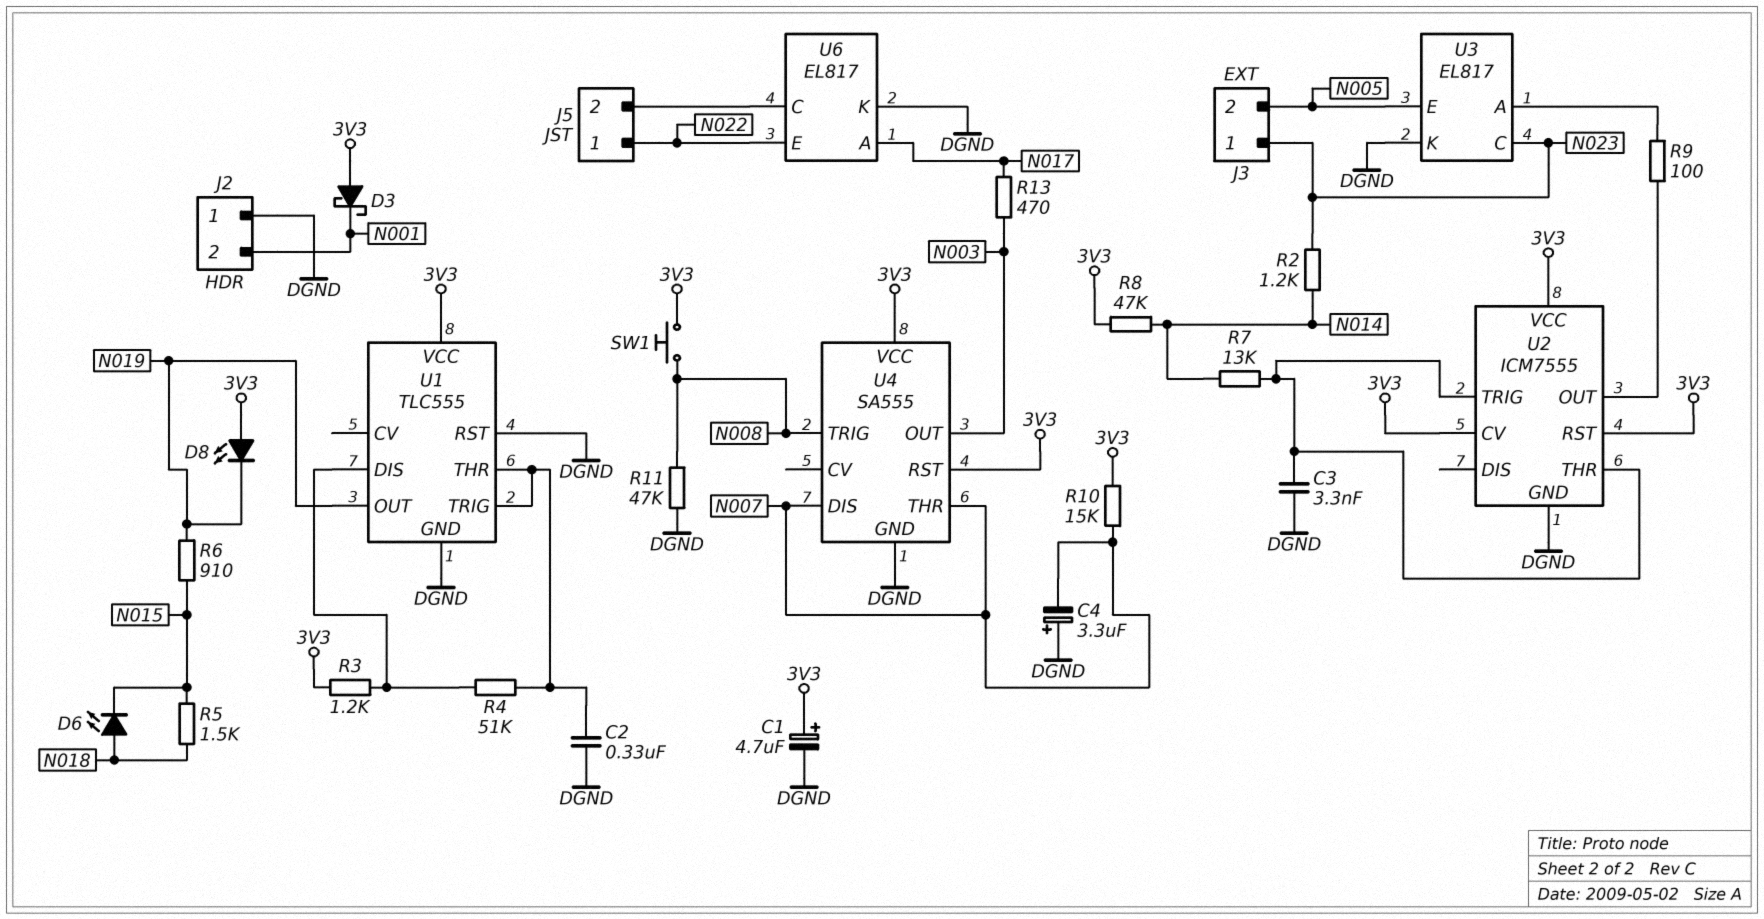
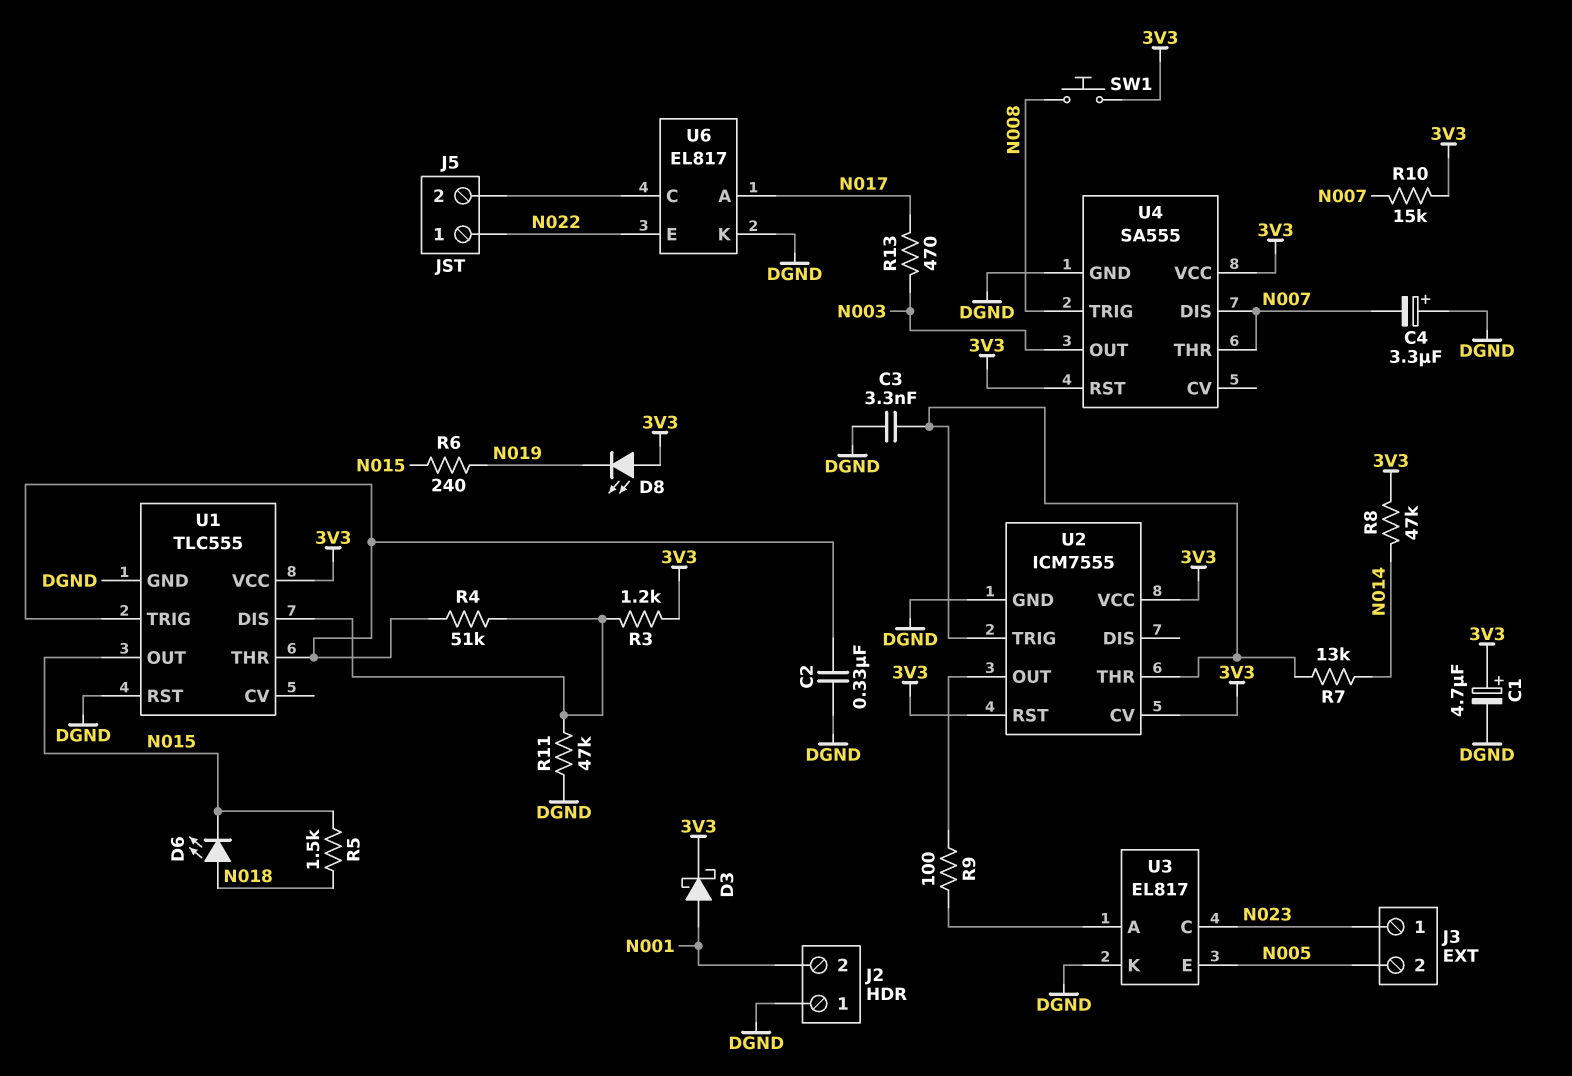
D3: schottky (A 3V3, K N001) -> schottky (A N001, K 3V3)
R2: 1.2k (N014, N023) -> none
R6: 910 (N015, N019) -> 240 (N015, N019)
R11: 47k (DGND, N008) -> 47k (DGND, U1/DIS)
U1 pin OUT: N019 -> N015

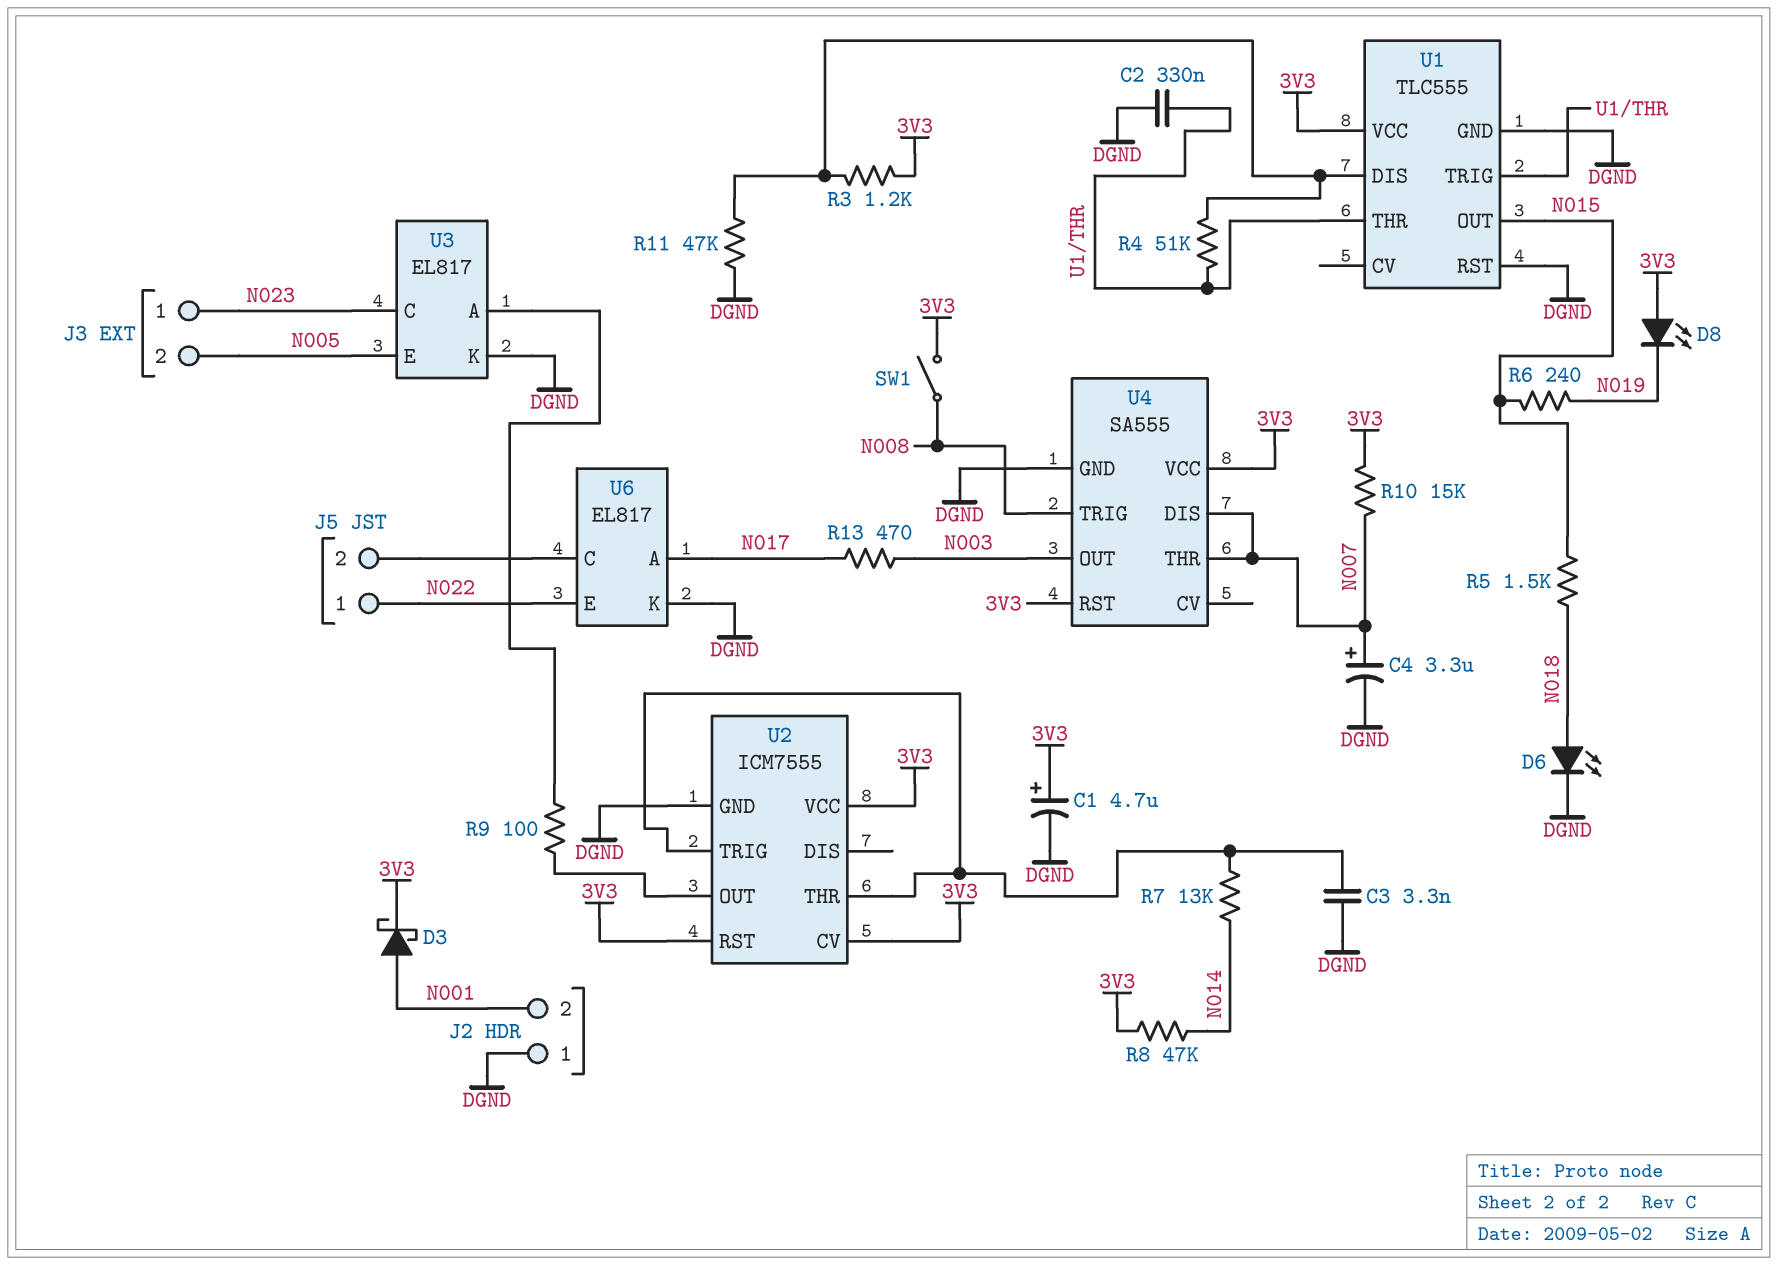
C4: 3.3uF (plus DGND, minus N007) -> 3.3uF (plus N007, minus DGND)
D6: LED (A N018, K N015) -> LED (A N018, K DGND)
SW1: button (3V3, N008) -> switch (3V3, N008)

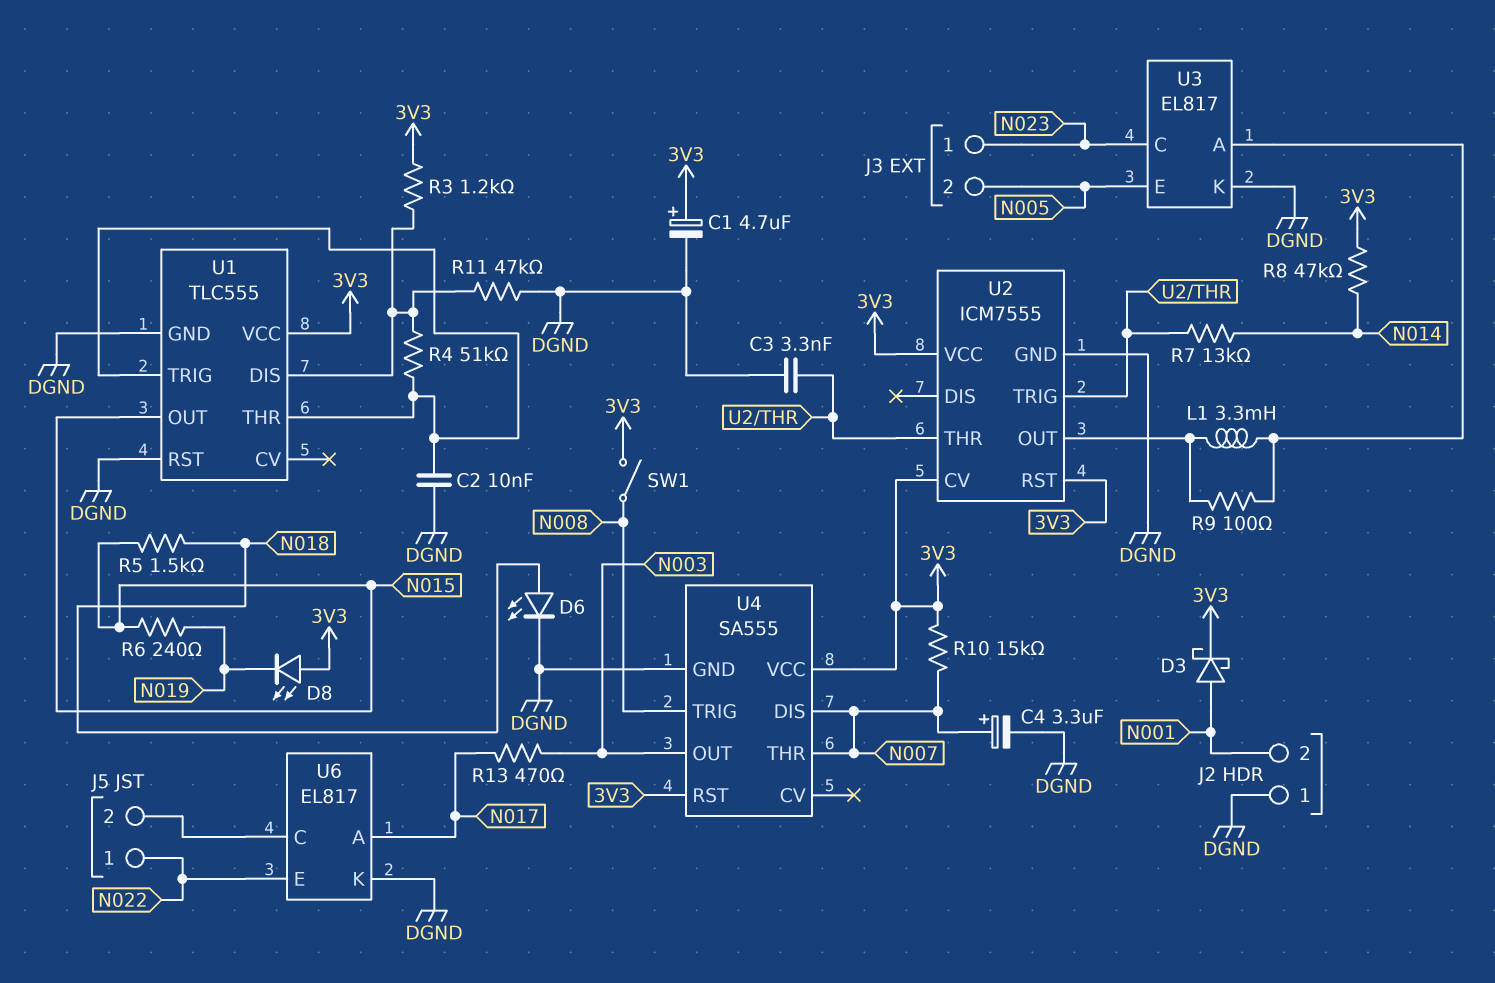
C2: 330nF (DGND, U1/THR) -> 10nF (DGND, U1/THR)
L1: none -> 3.3mH (U2/OUT, U3/A)

